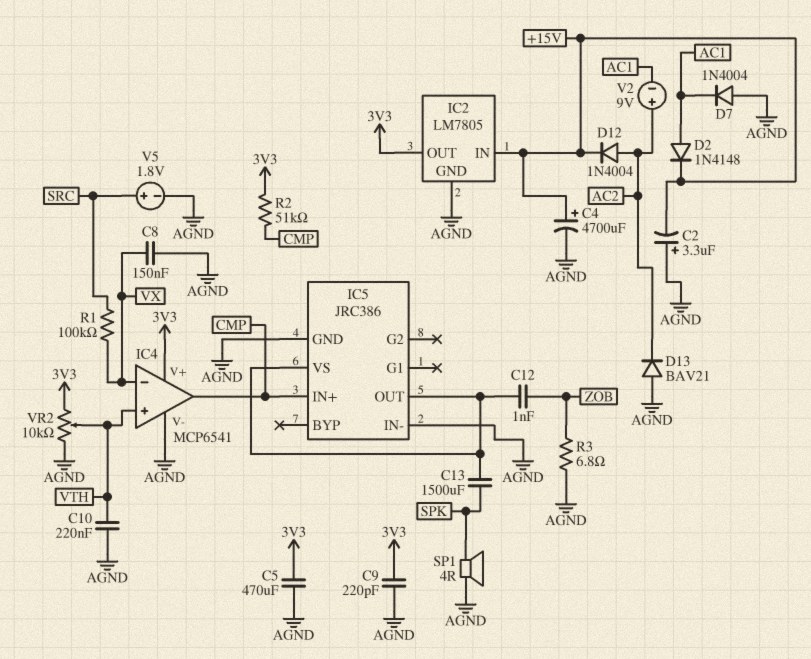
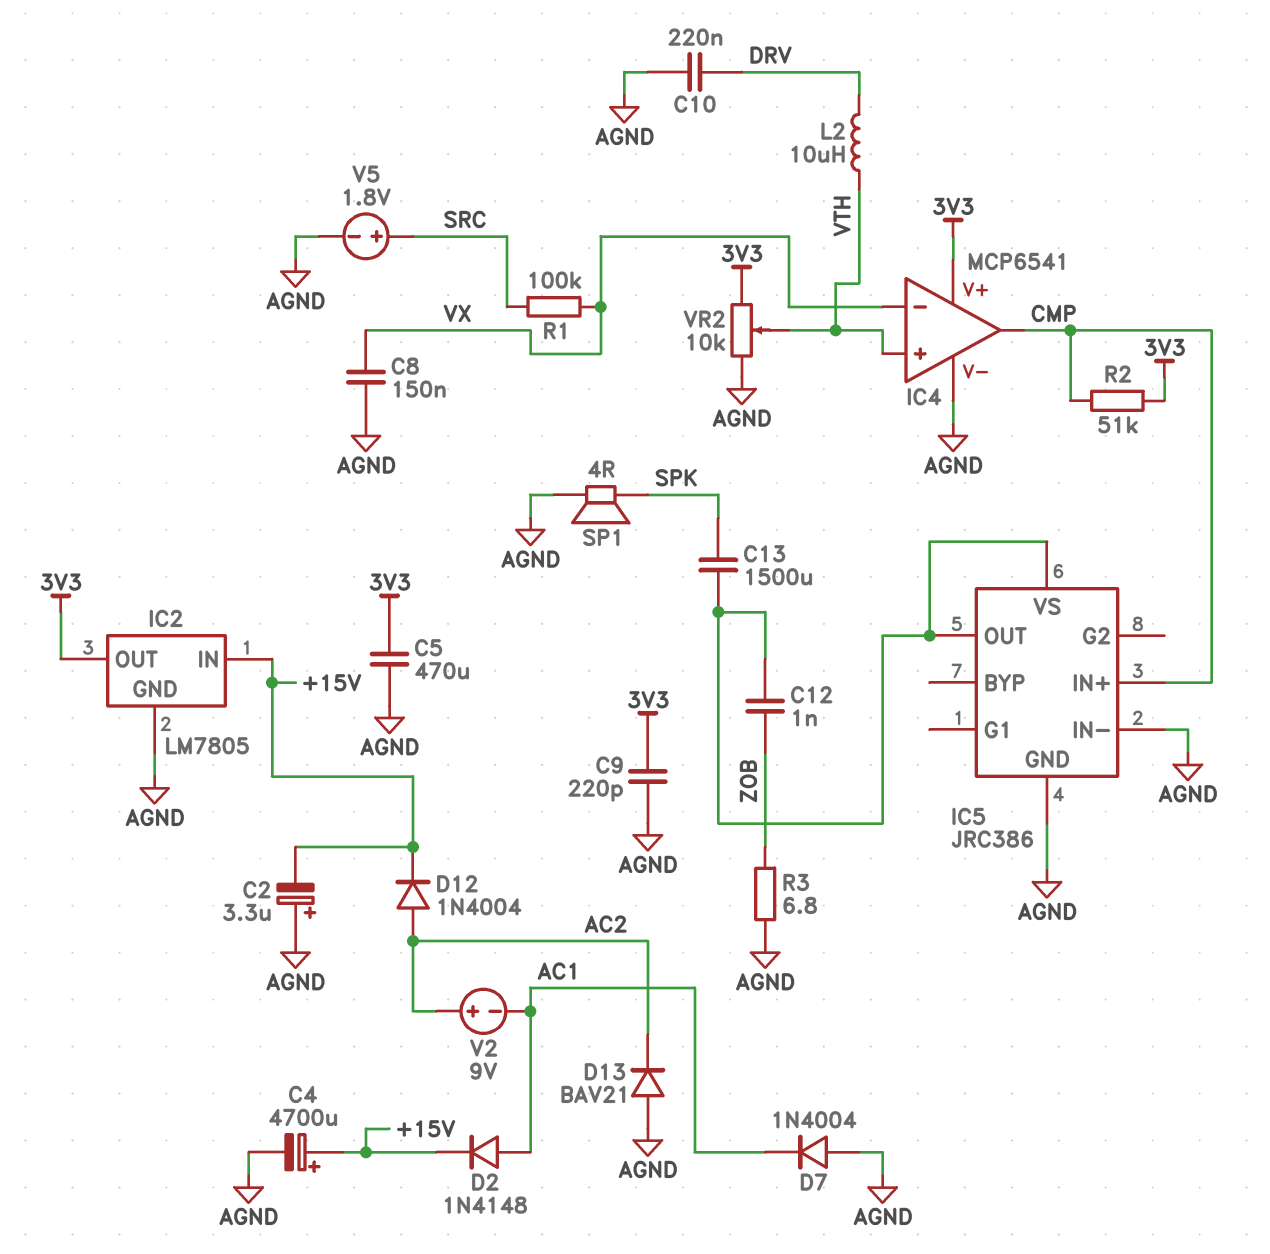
C10: 220nF (AGND, VTH) -> 220nF (AGND, DRV)
L2: none -> 10uH (DRV, VTH)

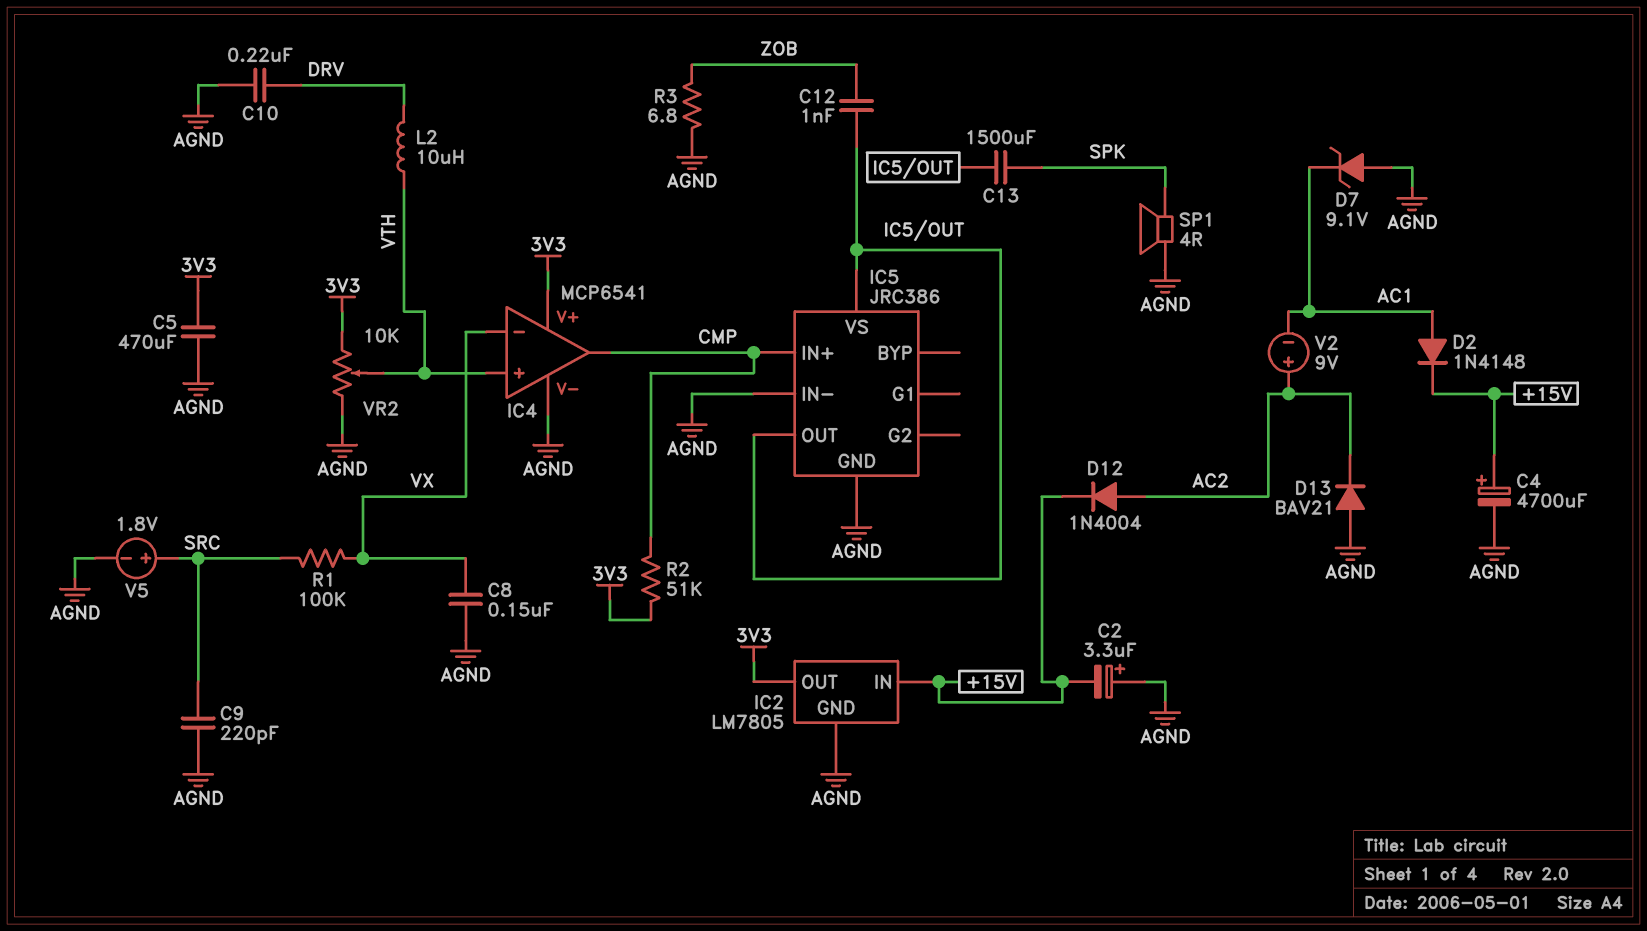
C9: 220pF (3V3, AGND) -> 220pF (AGND, SRC)
D7: diode 1N4004 (A AGND, K AC1) -> zener 9.1V (A AGND, K AC1)

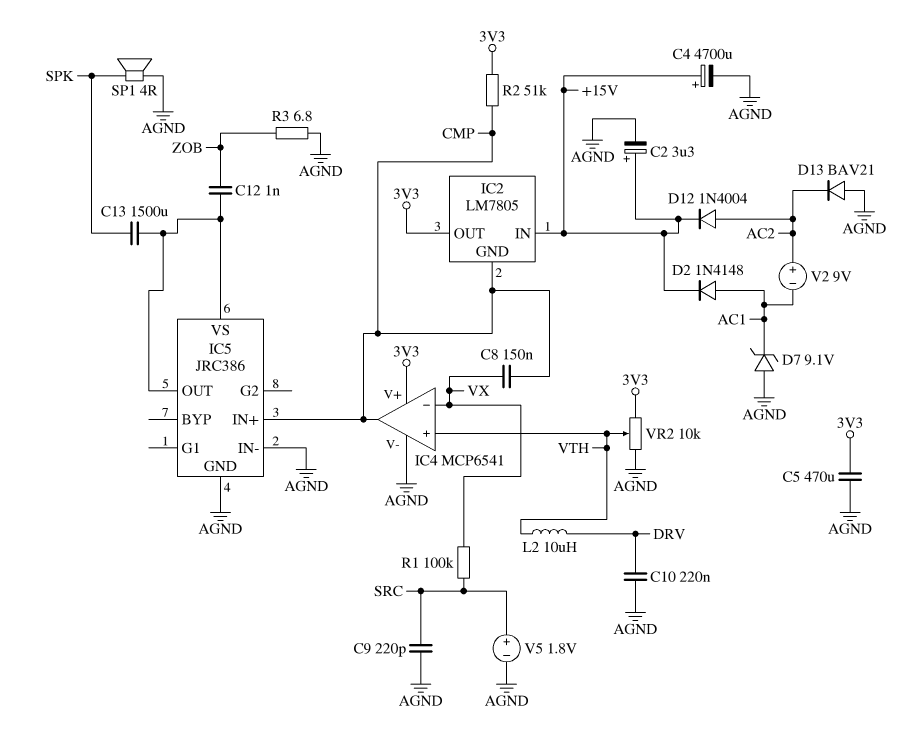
C2: 3.3uF (plus AGND, minus +15V) -> 3.3uF (plus +15V, minus AGND)
C8: 150nF (AGND, VX) -> 150nF (CMP, VX)
IC2 pin GND: AGND -> CMP

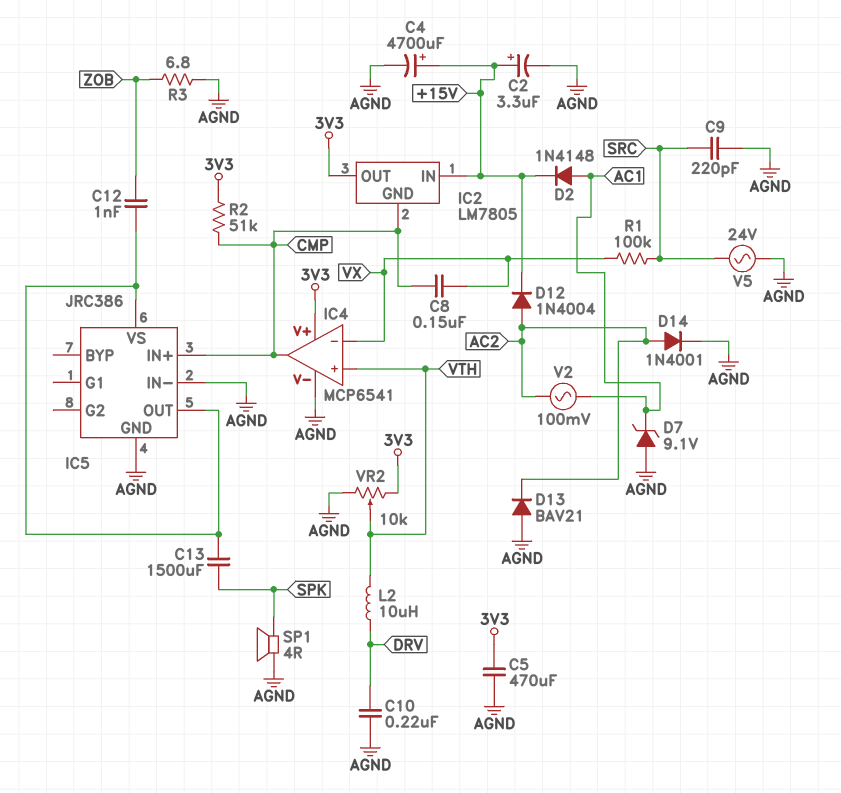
D14: none -> diode 1N4001 (A AC2, K AGND)
V2: 9V (plus AC2, minus AC1) -> AC 100mV (AC1, AC2)
V5: 1.8V (plus SRC, minus AGND) -> AC 24V (AGND, SRC)

